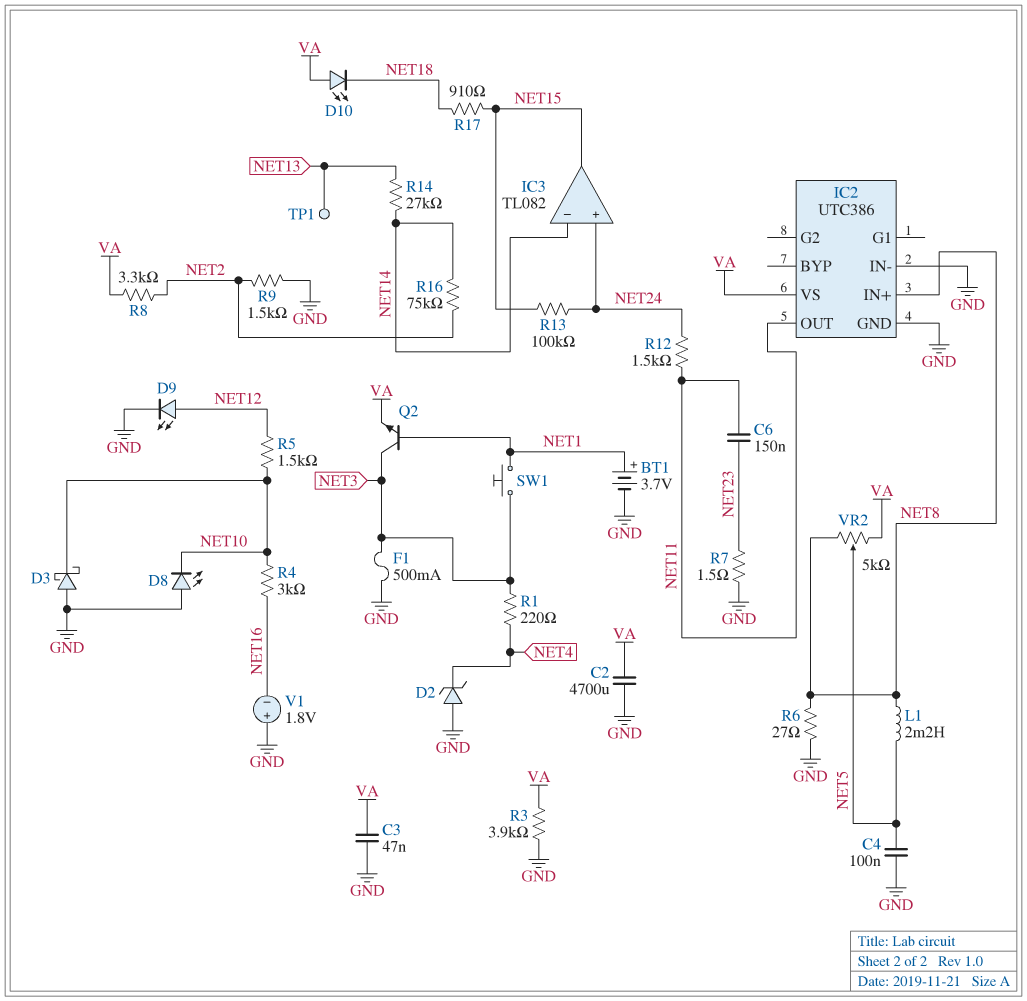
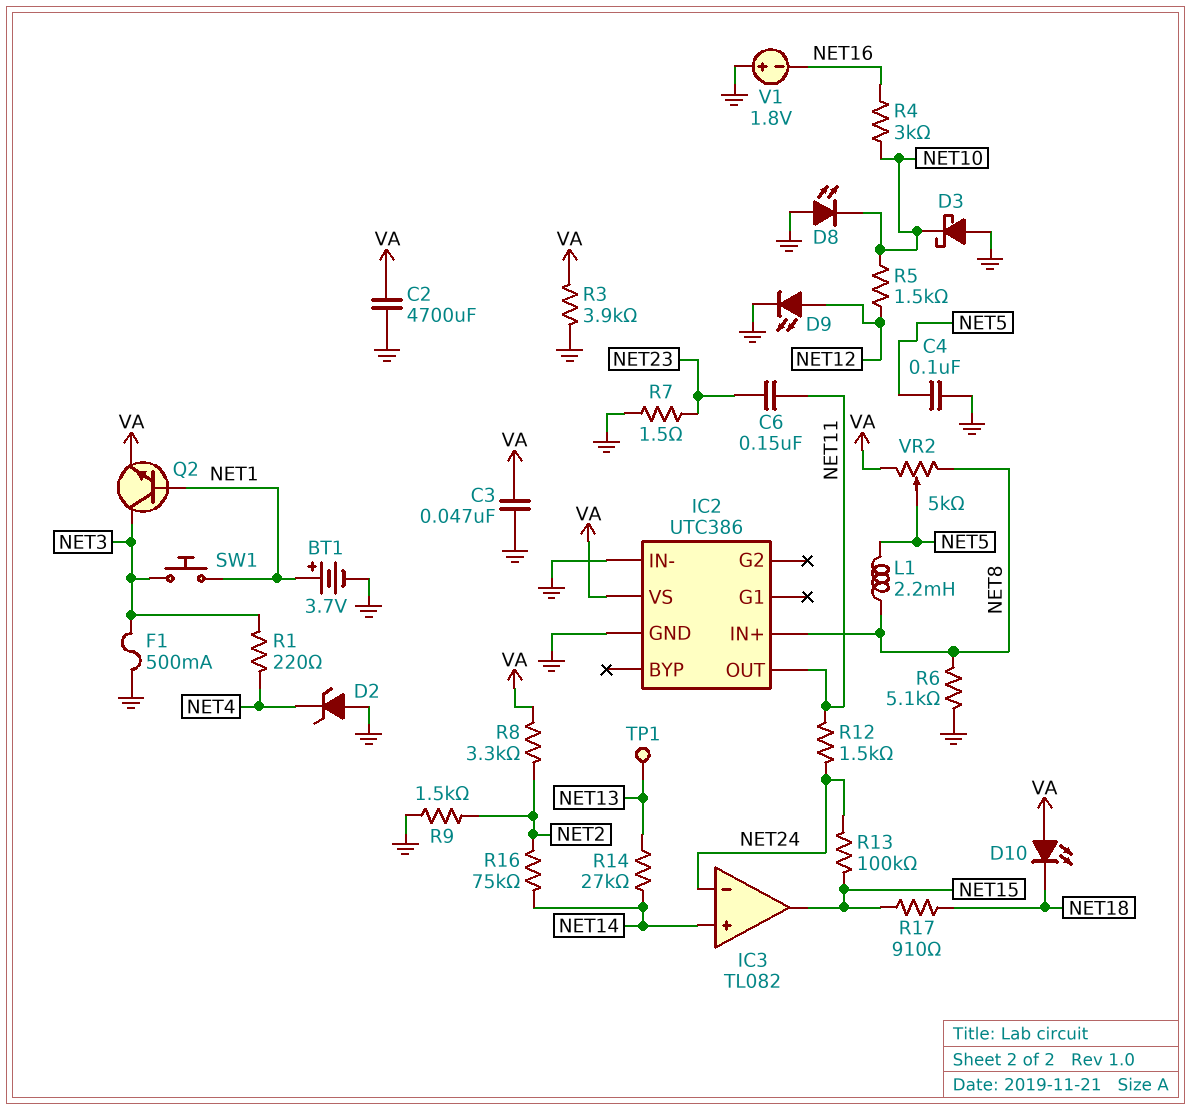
IC3 pin in+: NET24 -> NET14
IC3 pin in-: NET14 -> NET24
R6: 27 (GND, NET8) -> 5.1k (GND, NET8)

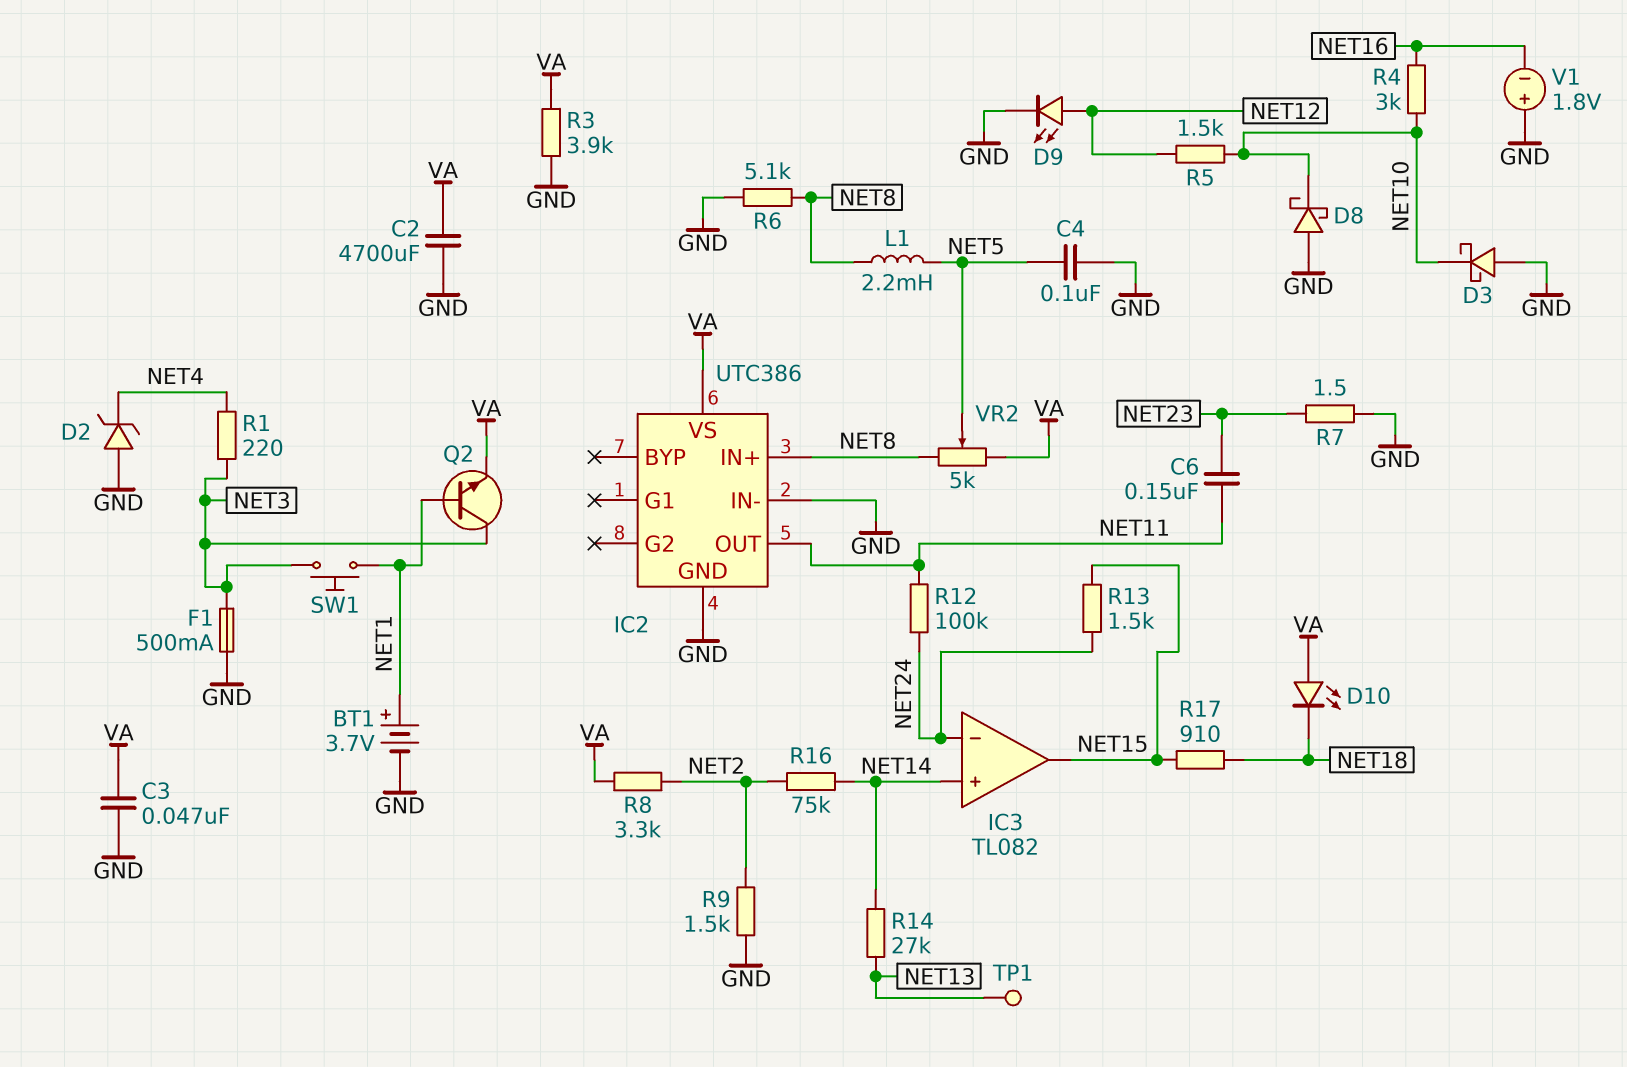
D8: LED (A GND, K NET10) -> schottky (A GND, K NET10)
R12: 1.5k (NET11, NET24) -> 100k (NET11, NET24)
R13: 100k (NET15, NET24) -> 1.5k (NET15, NET24)

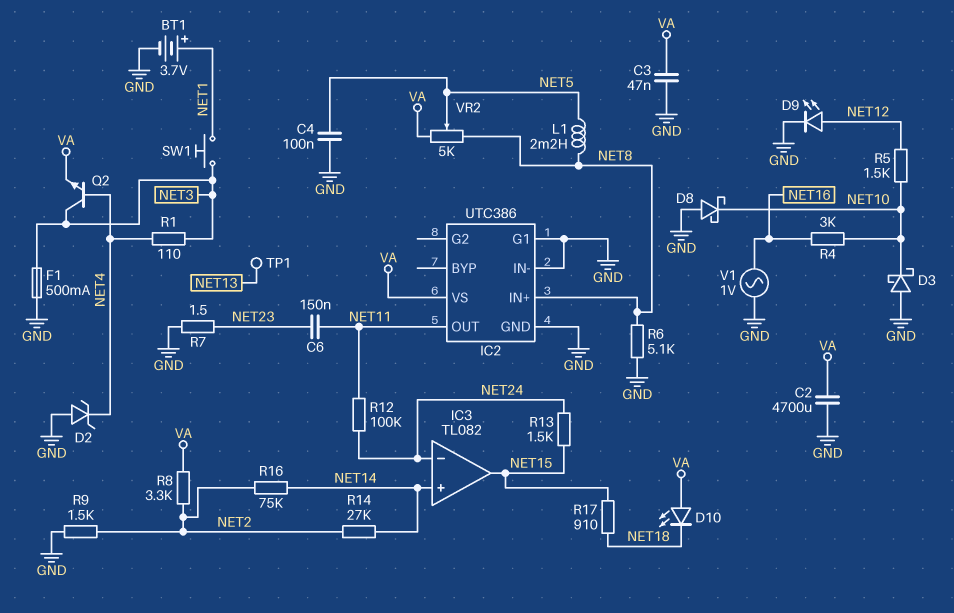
IC2 pin G1: none -> GND
Q2: NPN (B NET1, C NET3, E VA) -> NPN (B NET4, C NET3, E VA)
R1: 220 (NET3, NET4) -> 110 (NET3, NET4)
R3: 3.9k (GND, VA) -> none
R14: 27k (NET13, NET14) -> 27k (NET2, NET14)
V1: 1.8V (plus GND, minus NET16) -> AC 1V (GND, NET16)

